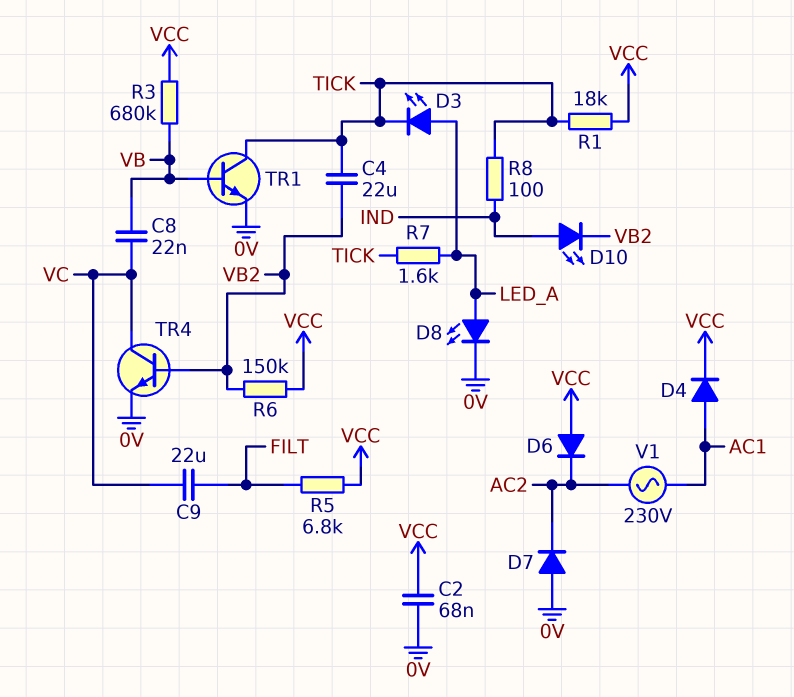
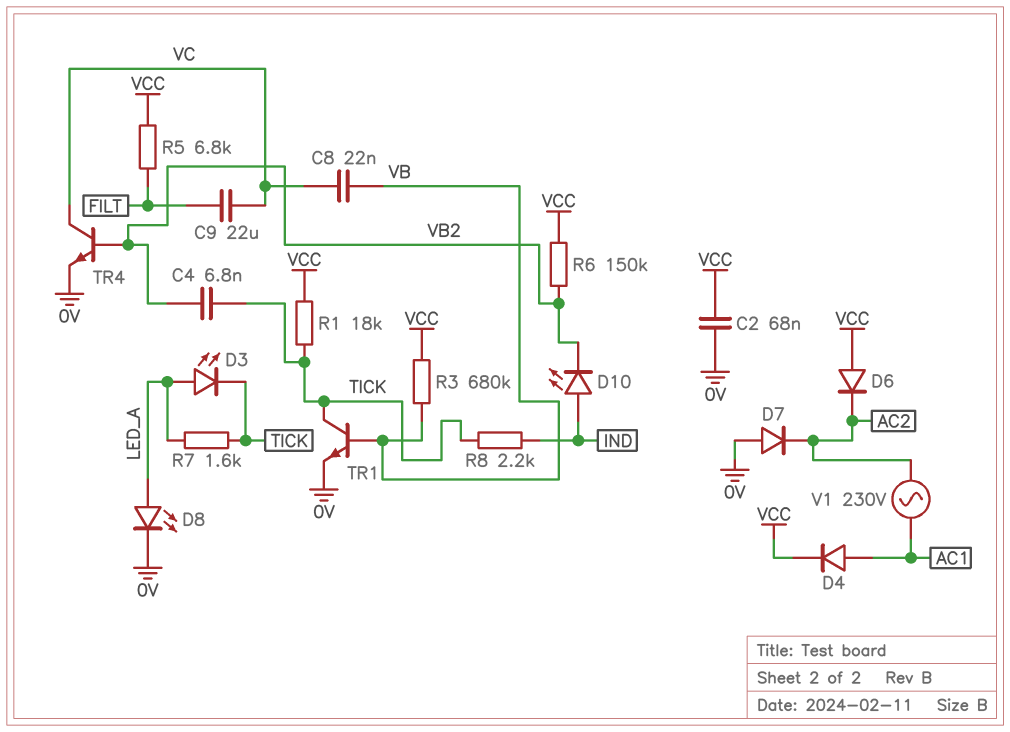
C4: 22uF (TICK, VB2) -> 6.8nF (TICK, VB2)
R8: 100 (IND, TICK) -> 2.2k (IND, TICK)

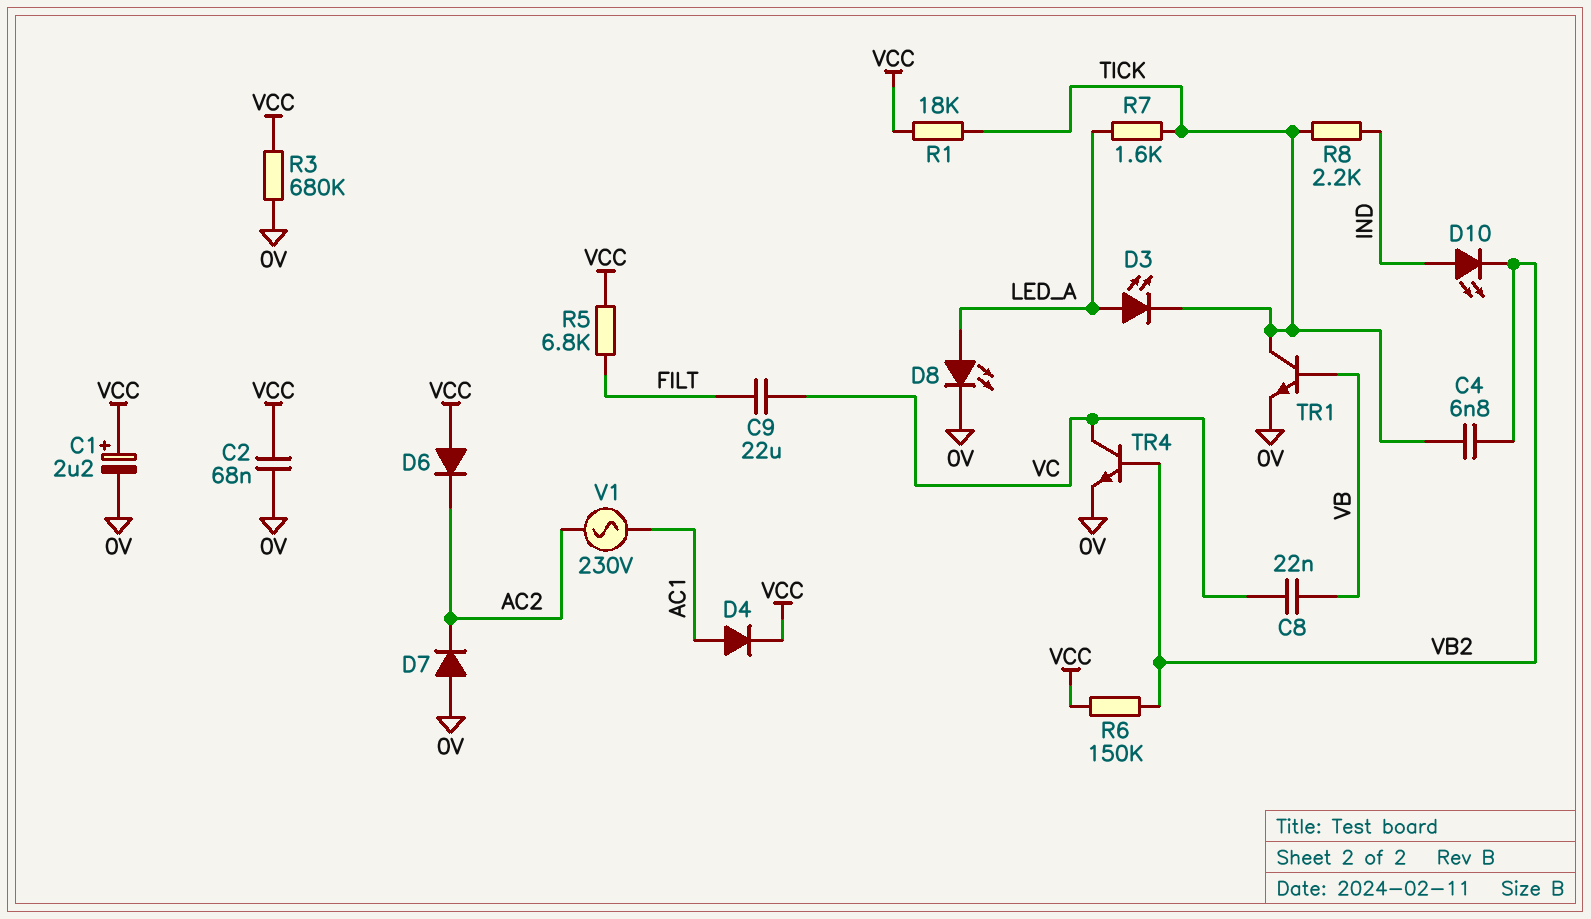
C1: none -> 2.2uF (plus VCC, minus 0V)
R3: 680k (VB, VCC) -> 680k (0V, VCC)

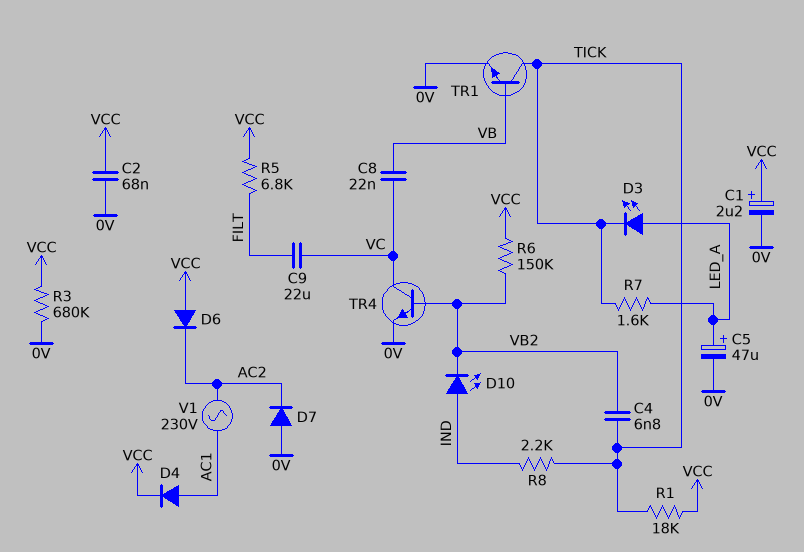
C5: none -> 47uF (plus LED_A, minus 0V)
D8: LED (A LED_A, K 0V) -> none

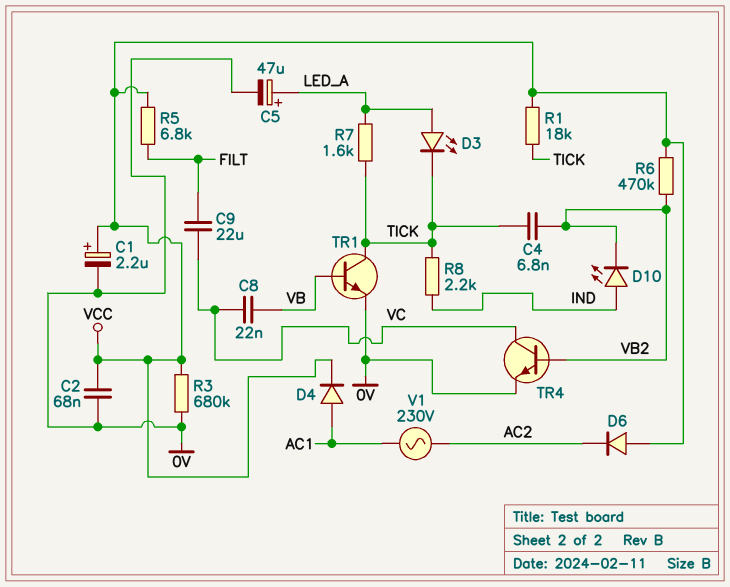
D7: diode (A 0V, K AC2) -> none
R6: 150k (VB2, VCC) -> 470k (VB2, VCC)

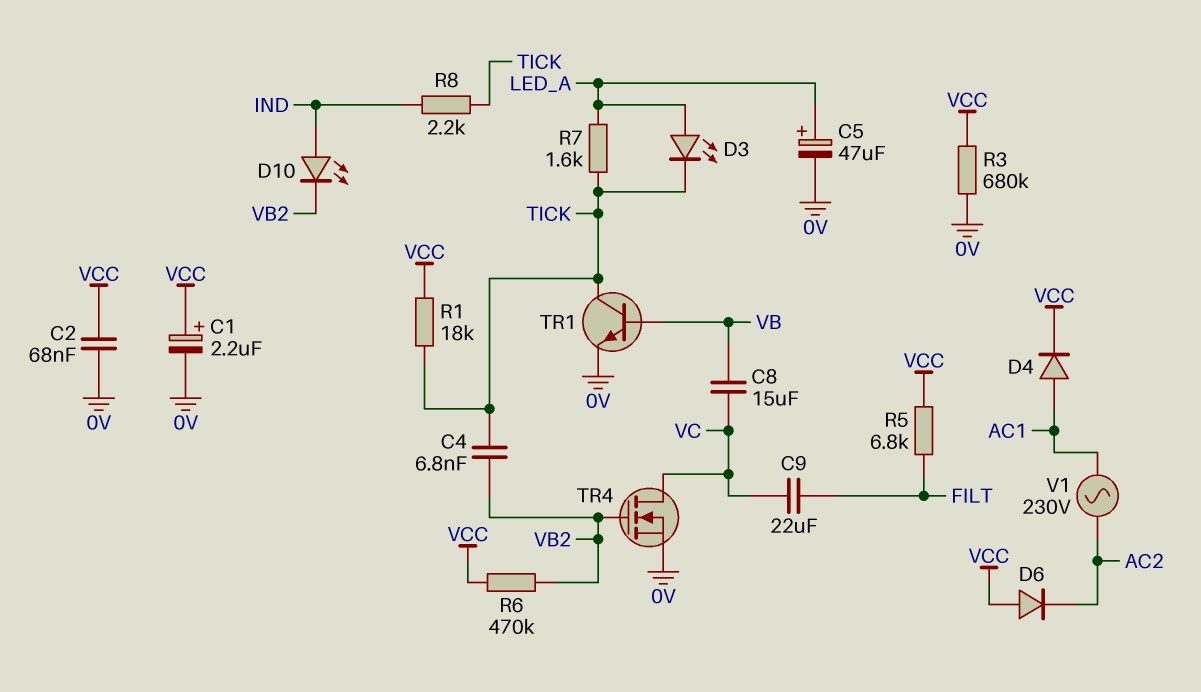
C8: 22nF (VB, VC) -> 15uF (VB, VC)
TR4: NPN (B VB2, C VC, E 0V) -> NMOS (G VB2, D VC, S 0V)

